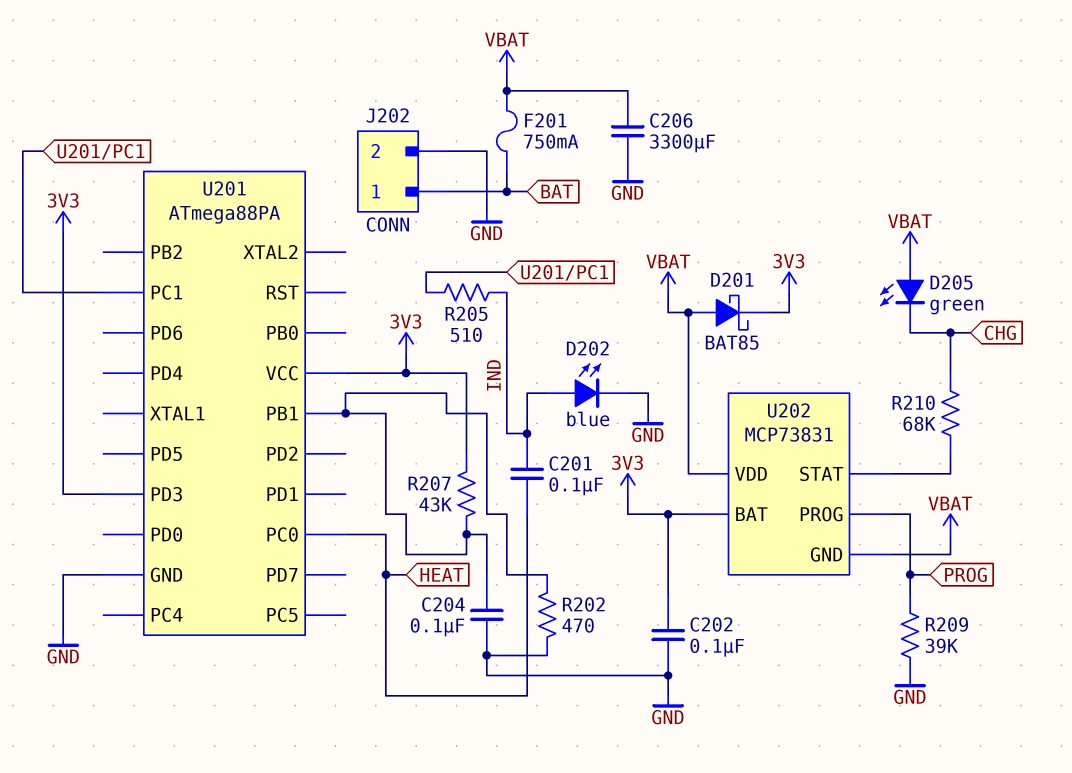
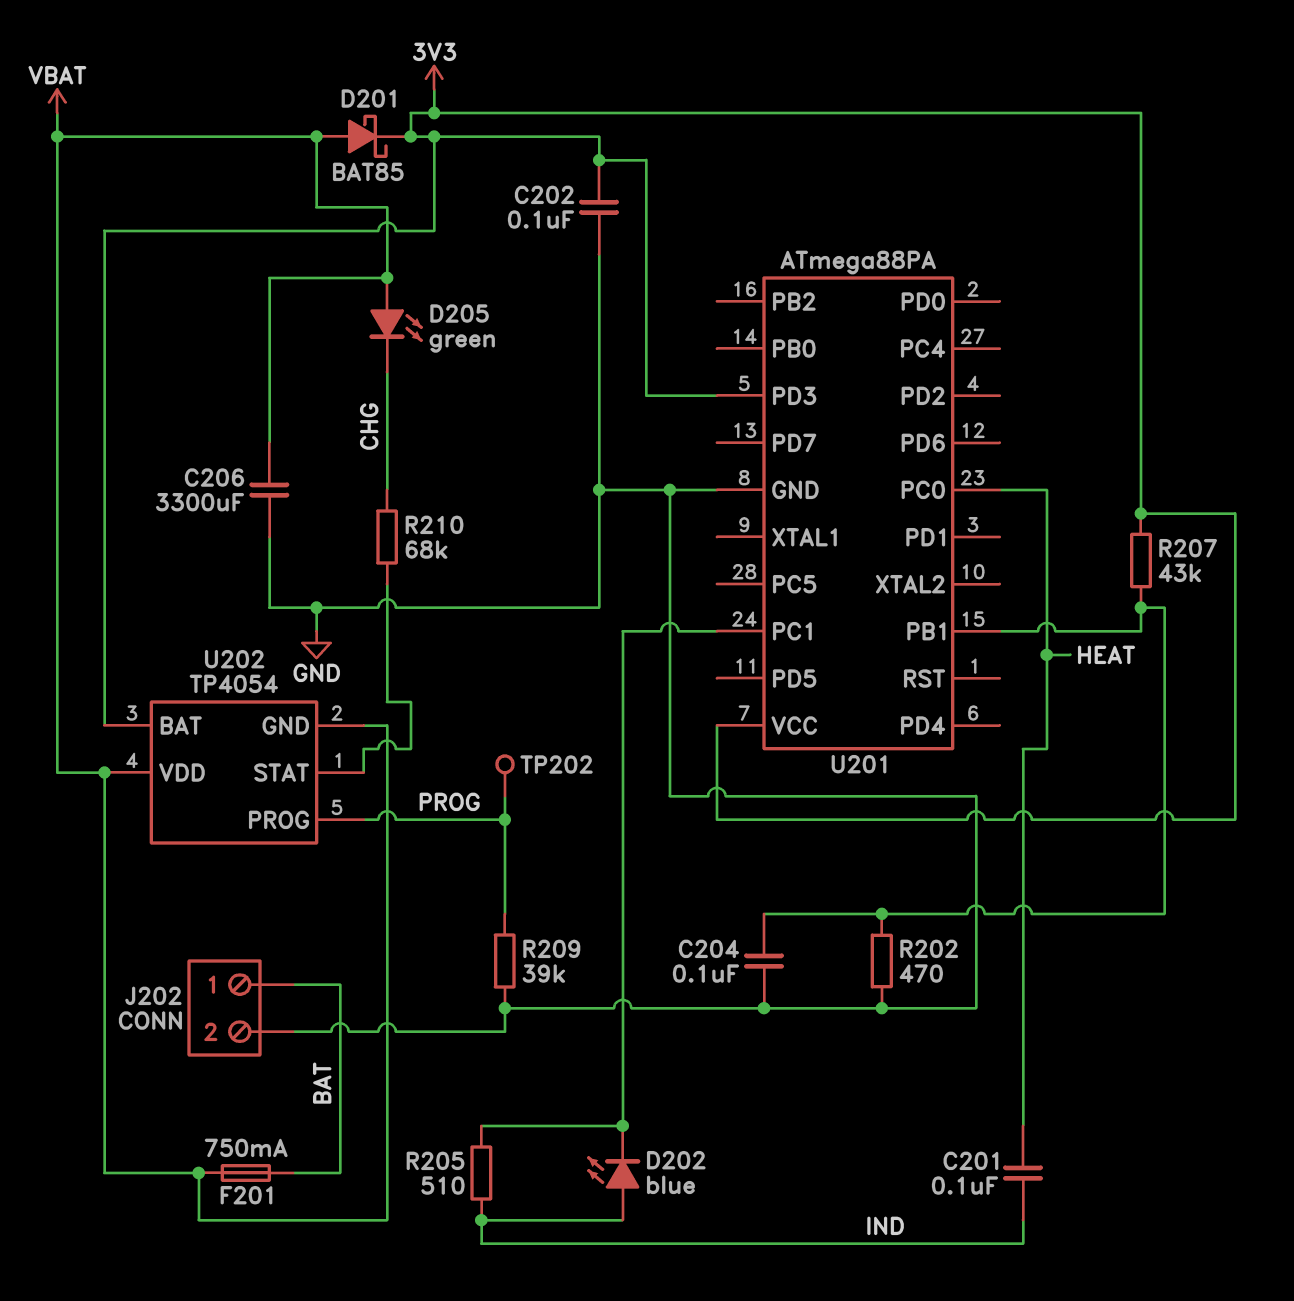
D202: LED blue (A IND, K GND) -> LED blue (A IND, K U201/PC1)
TP202: none -> test point (PROG)
U202: MCP73831 -> TP4054

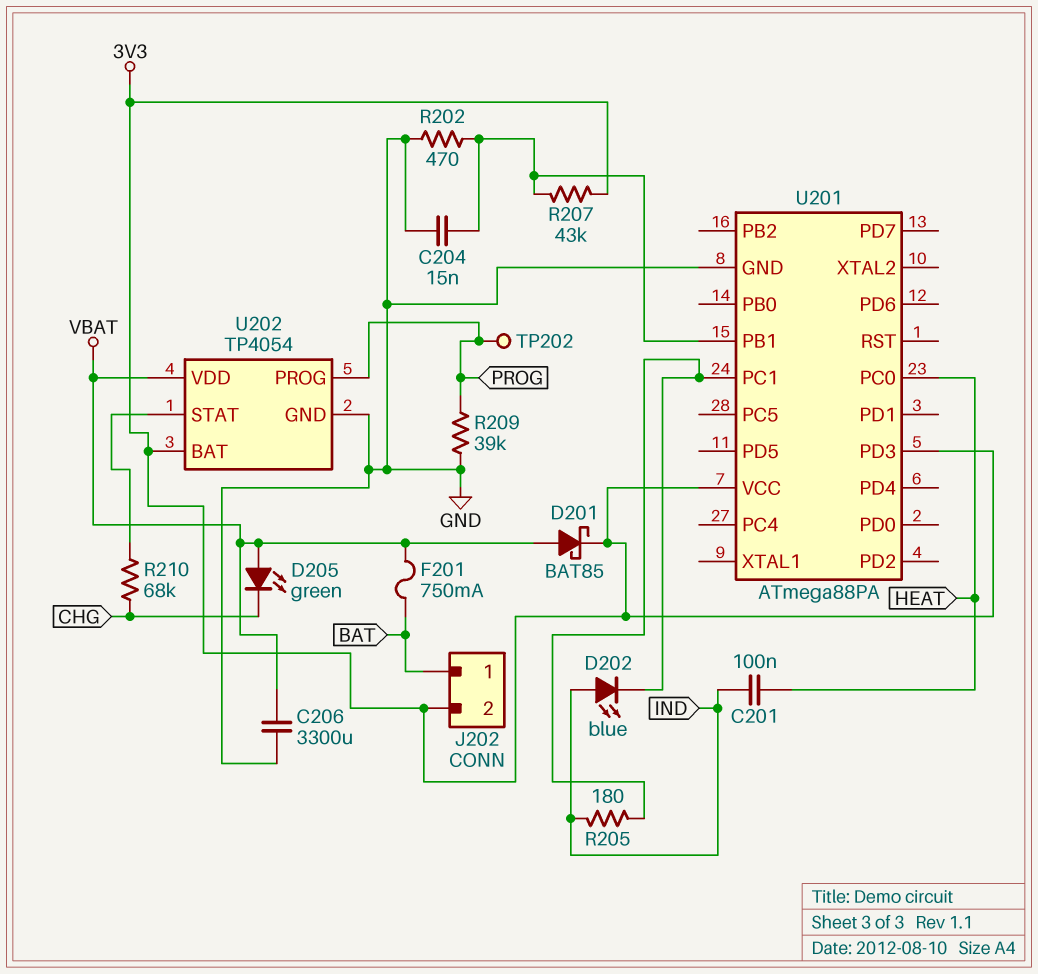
C202: 100nF (3V3, GND) -> none
C204: 100nF (GND, U201/PB1) -> 15nF (GND, U201/PB1)
J202 pin 2: GND -> 3V3
R205: 510 (IND, U201/PC1) -> 180 (IND, U201/PC1)
U202 pin GND: VBAT -> GND

